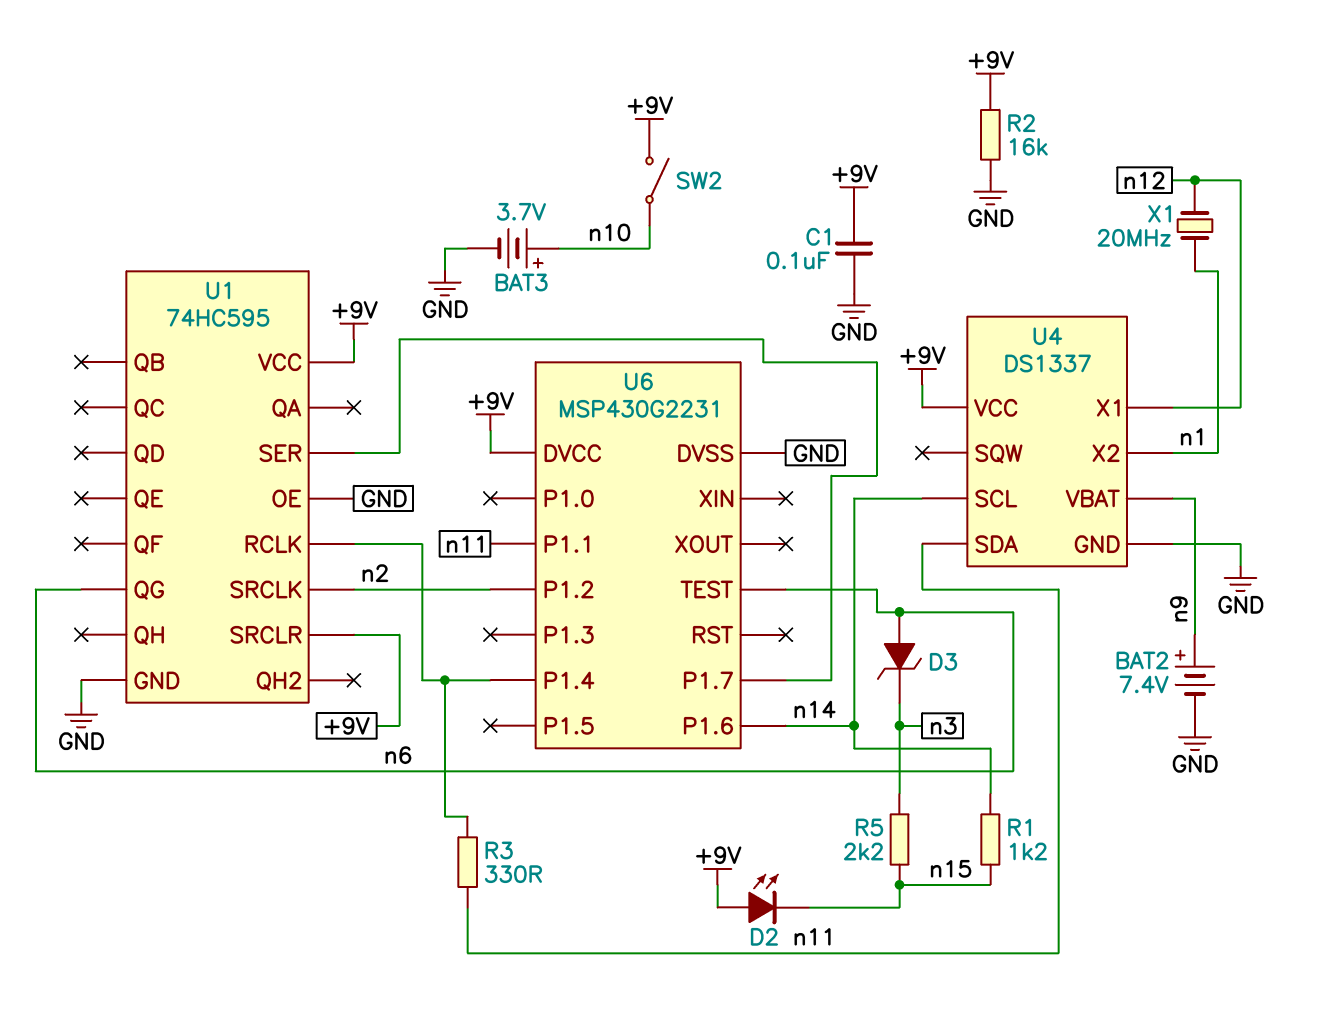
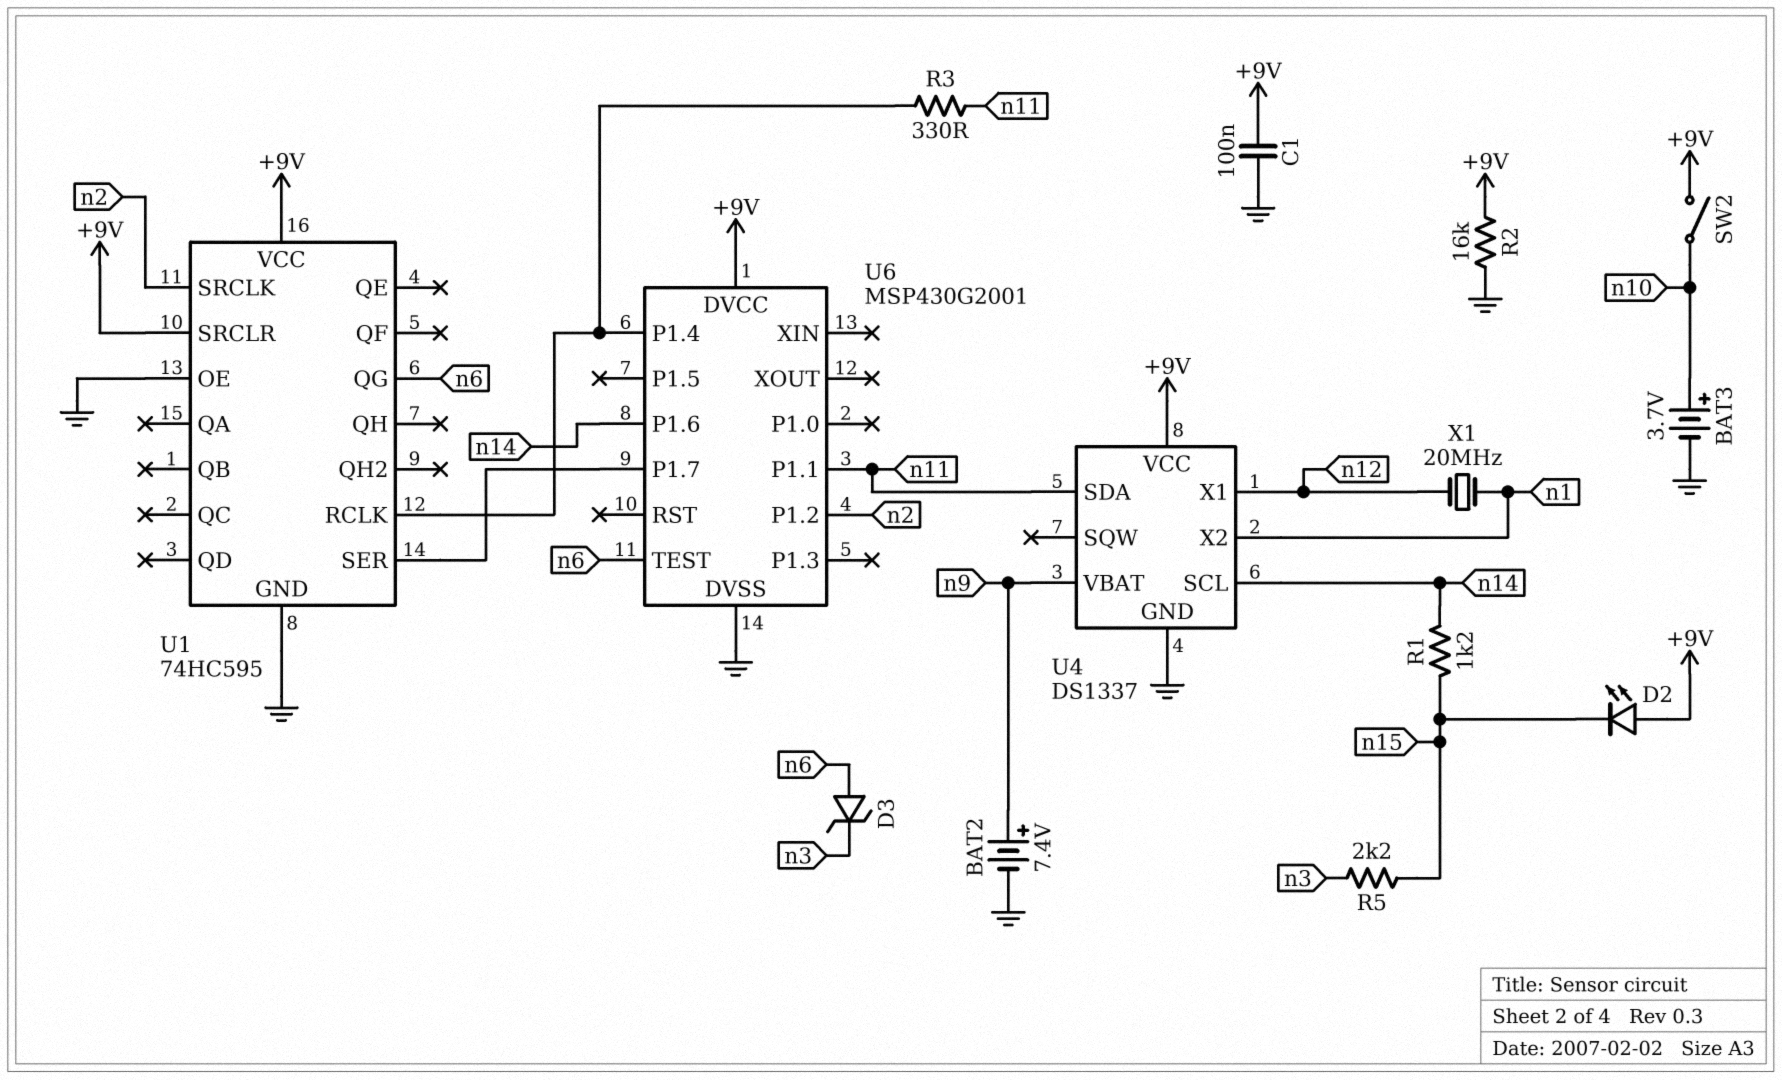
U6: MSP430G2231 -> MSP430G2001

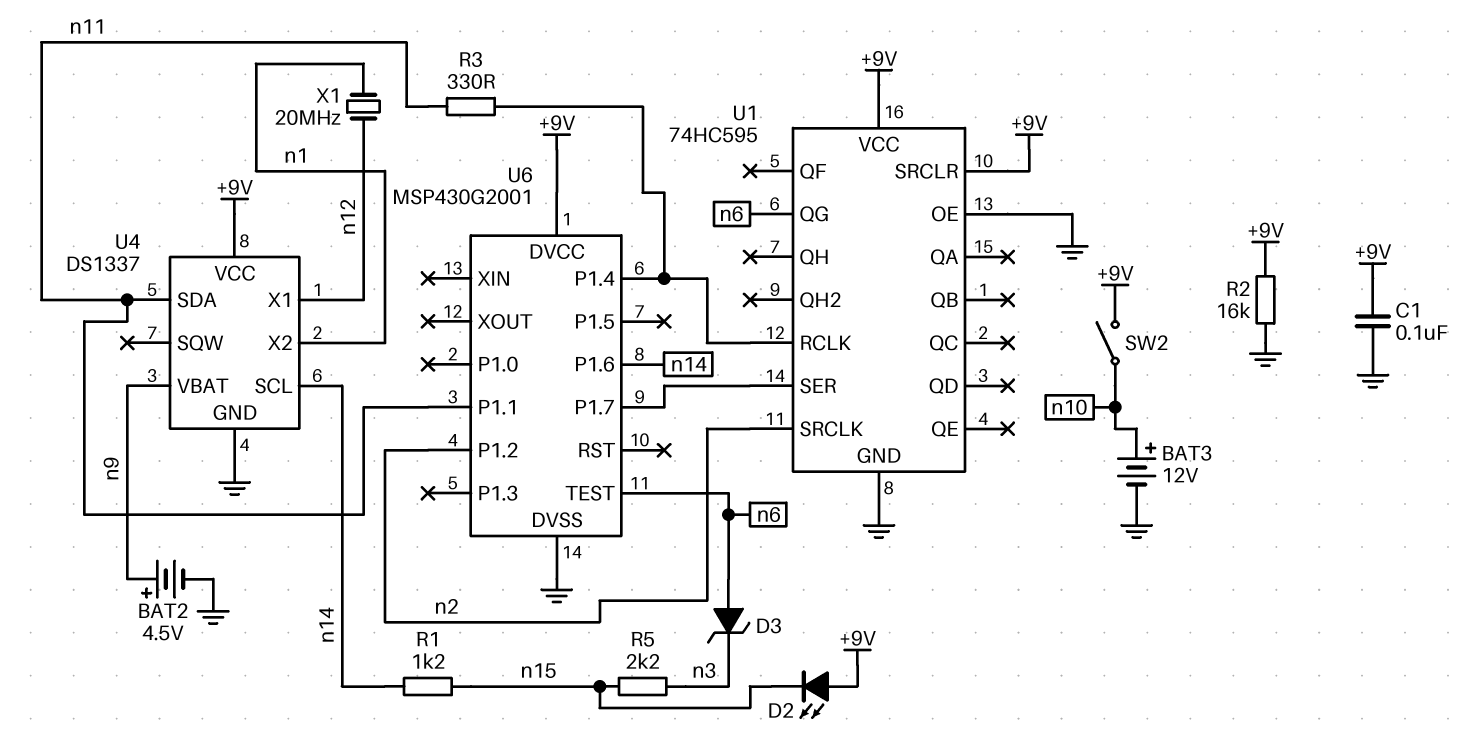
BAT2: 7.4V (plus n9, minus GND) -> 4.5V (plus n9, minus GND)
BAT3: 3.7V (plus n10, minus GND) -> 12V (plus n10, minus GND)

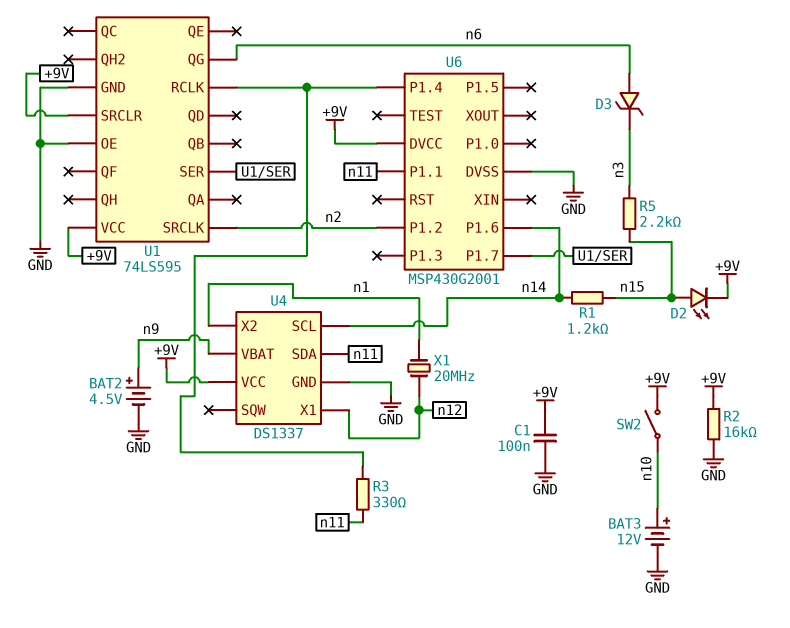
D2: LED (A +9V, K n15) -> LED (A n15, K +9V)
U1: 74HC595 -> 74LS595
U6 pin TEST: n6 -> none

